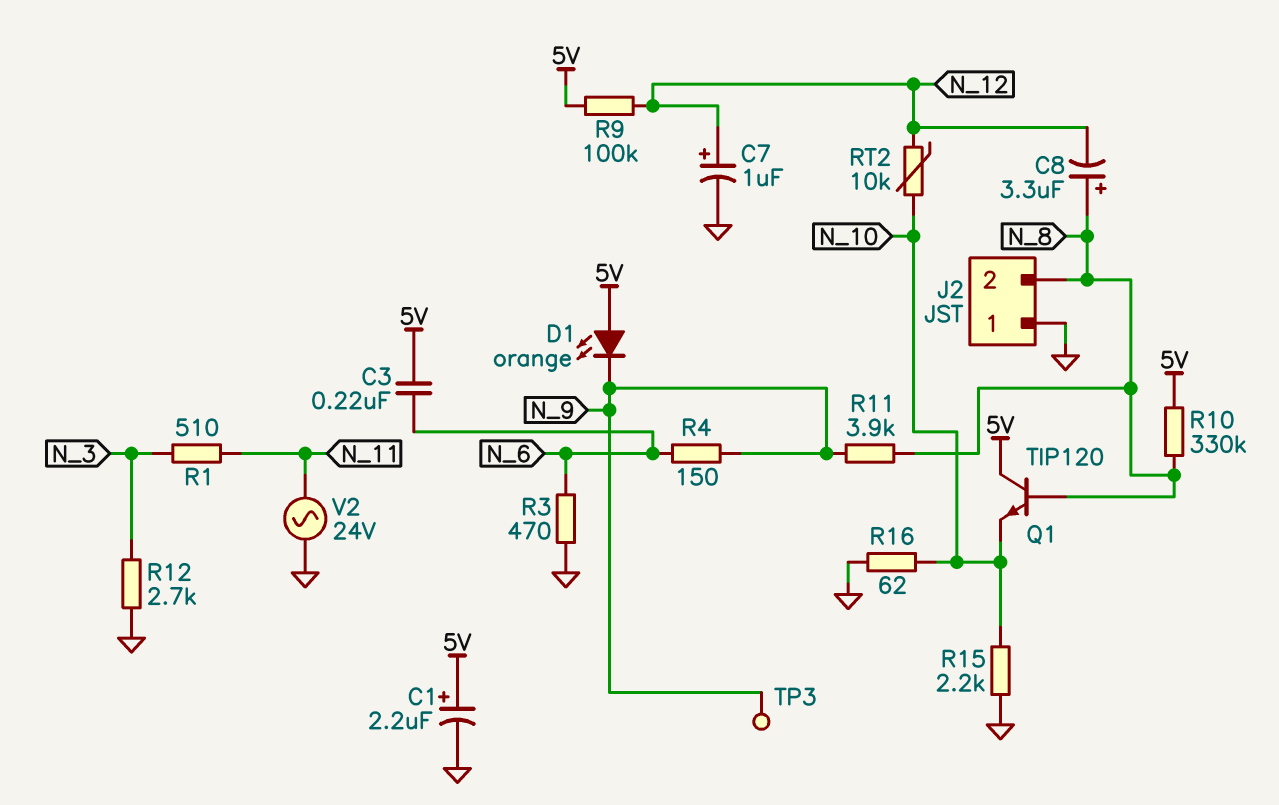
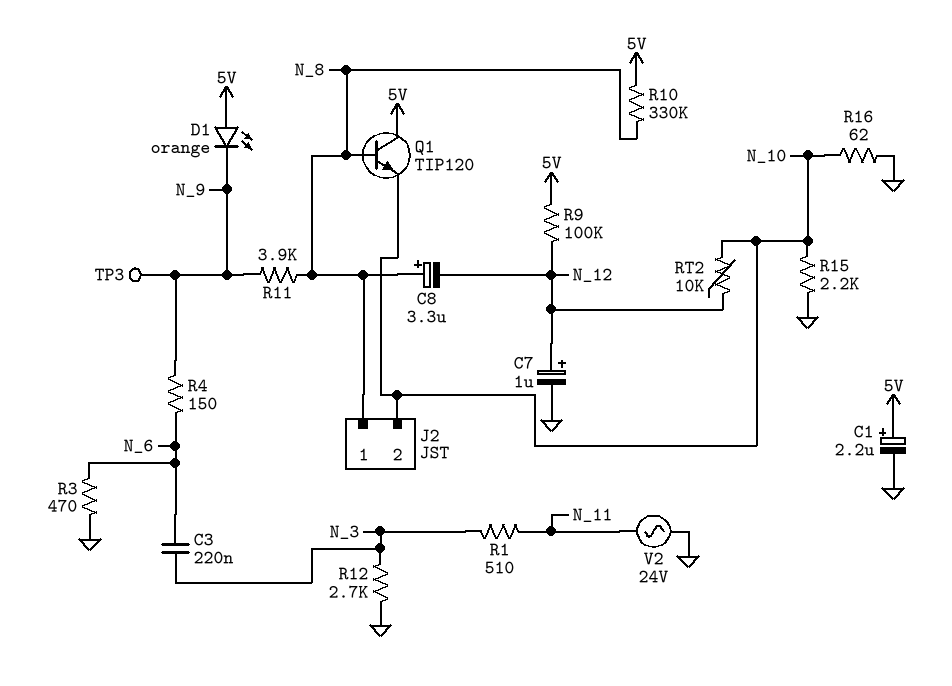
C3: 220nF (5V, N_6) -> 220nF (N_3, N_6)
J2 pin 1: GND -> N_8
J2 pin 2: N_8 -> N_10

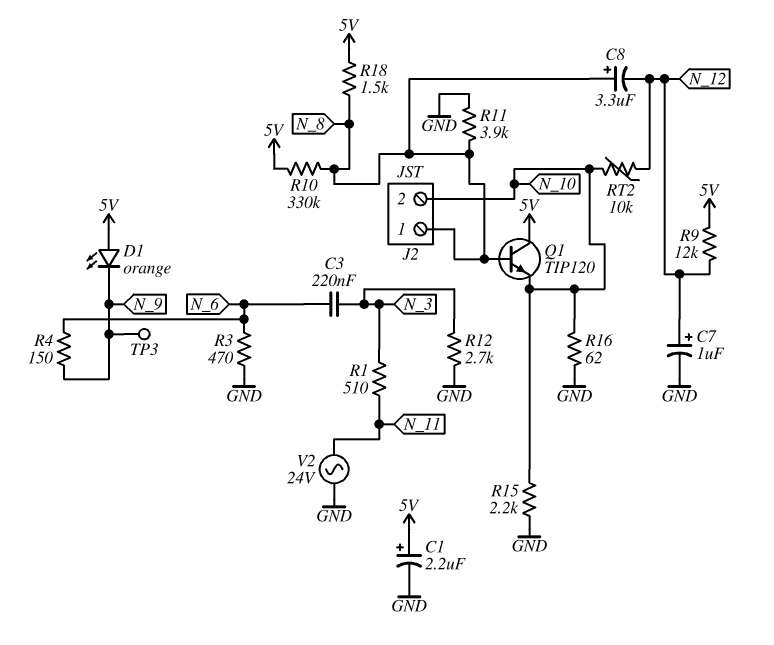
R9: 100k (5V, N_12) -> 12k (5V, N_12)
R11: 3.9k (N_8, N_9) -> 3.9k (GND, N_8)
R18: none -> 1.5k (5V, N_8)

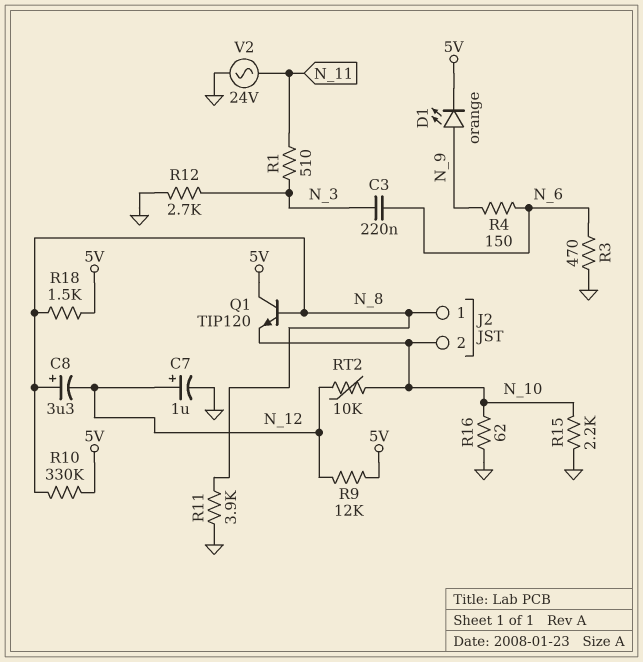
C1: 2.2uF (plus 5V, minus GND) -> none
D1: LED orange (A 5V, K N_9) -> LED orange (A N_9, K 5V)
TP3: test point (N_9) -> none

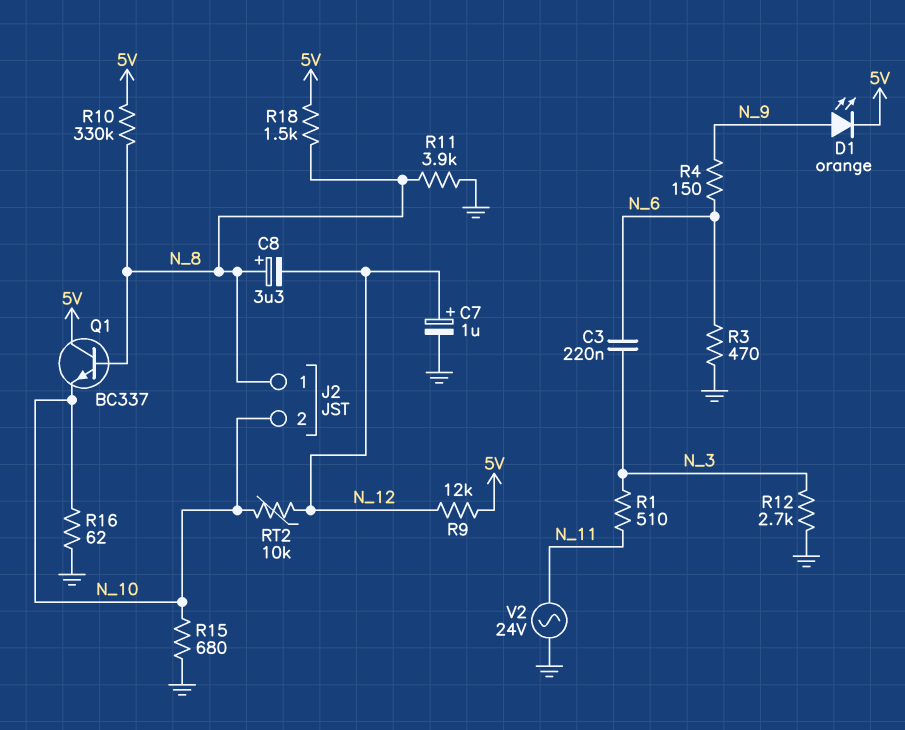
Q1: NPN TIP120 (B N_8, C 5V, E N_10) -> NPN BC337 (B N_8, C 5V, E N_10)
R15: 2.2k (GND, N_10) -> 680 (GND, N_10)

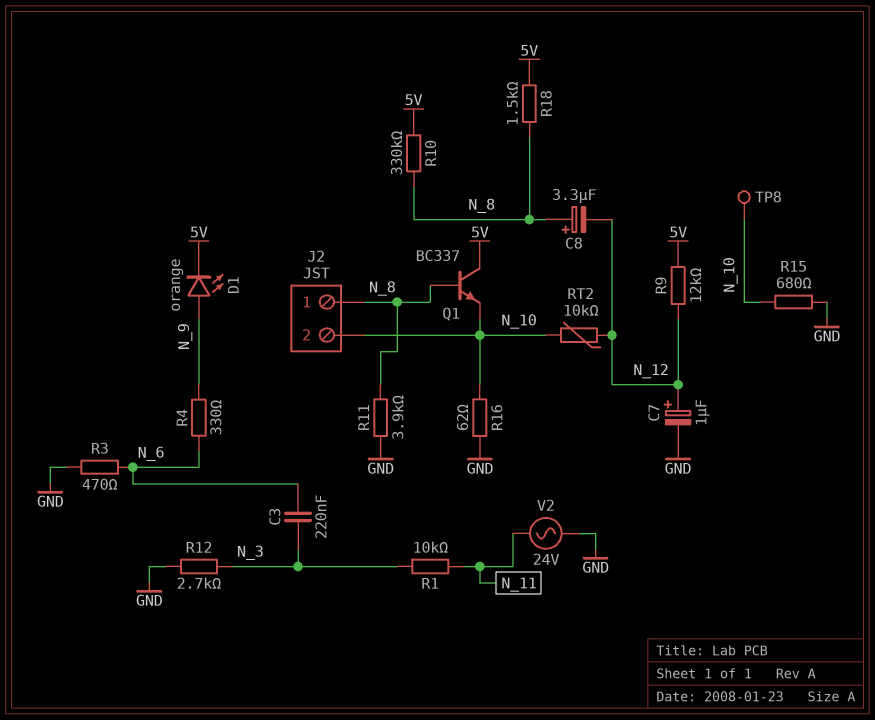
R1: 510 (N_3, N_11) -> 10k (N_3, N_11)
R4: 150 (N_6, N_9) -> 330 (N_6, N_9)
TP8: none -> test point (N_10)

